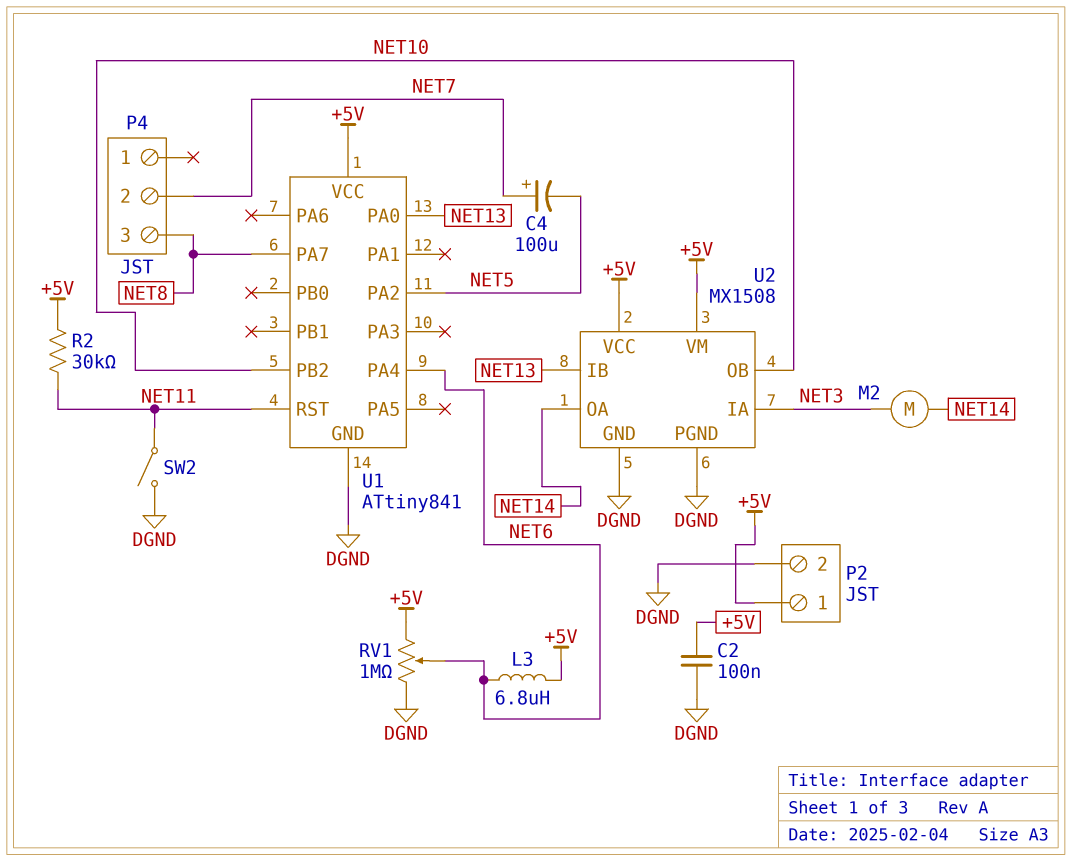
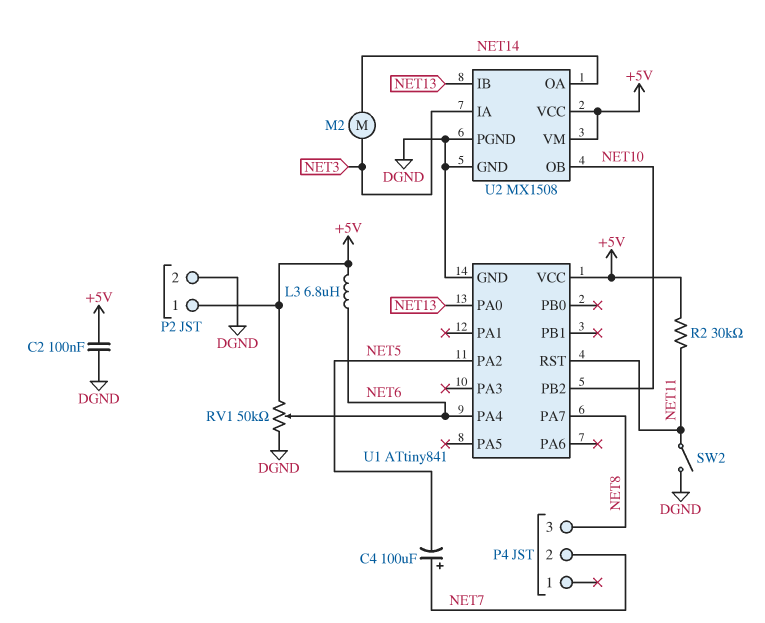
RV1: 1M (+5V, DGND, wiper NET6) -> 50k (+5V, DGND, wiper NET6)

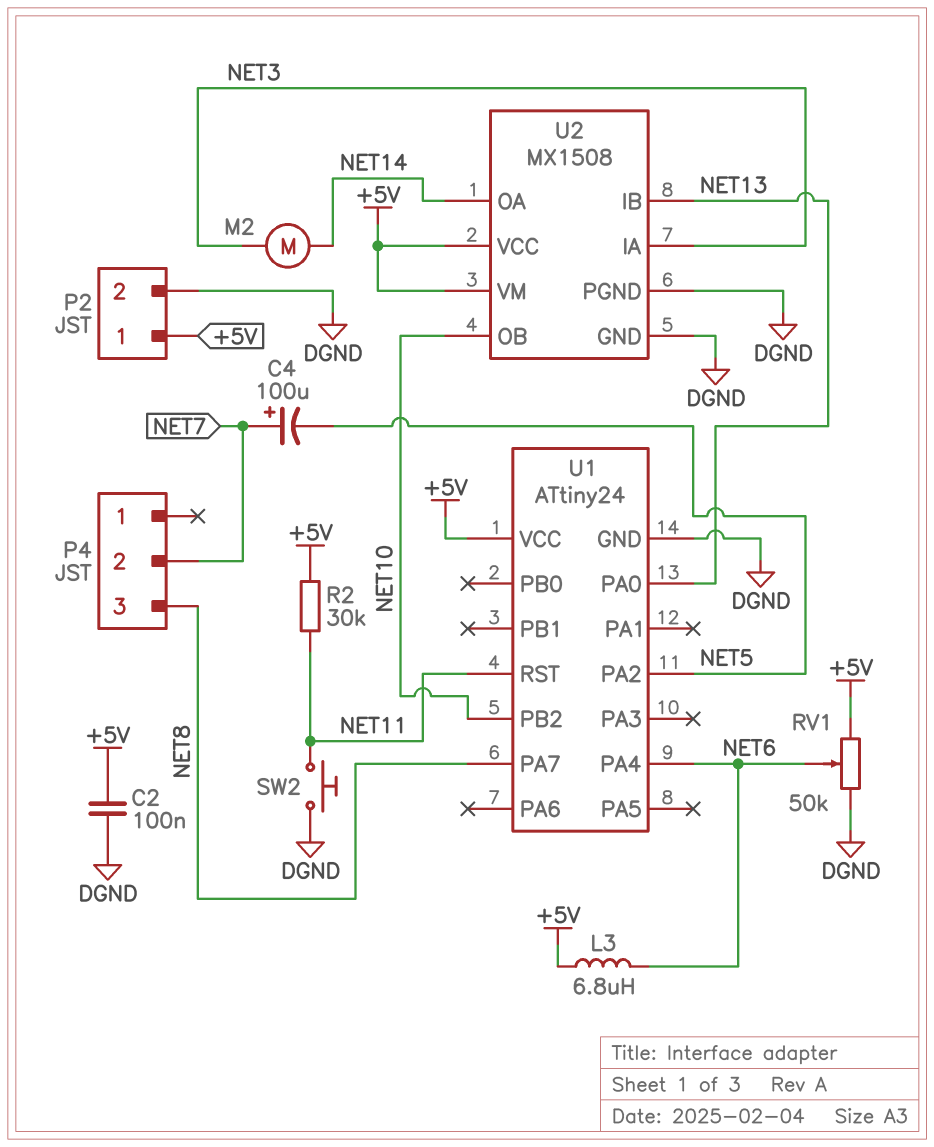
SW2: switch (DGND, NET11) -> button (DGND, NET11)
U1: ATtiny841 -> ATtiny24

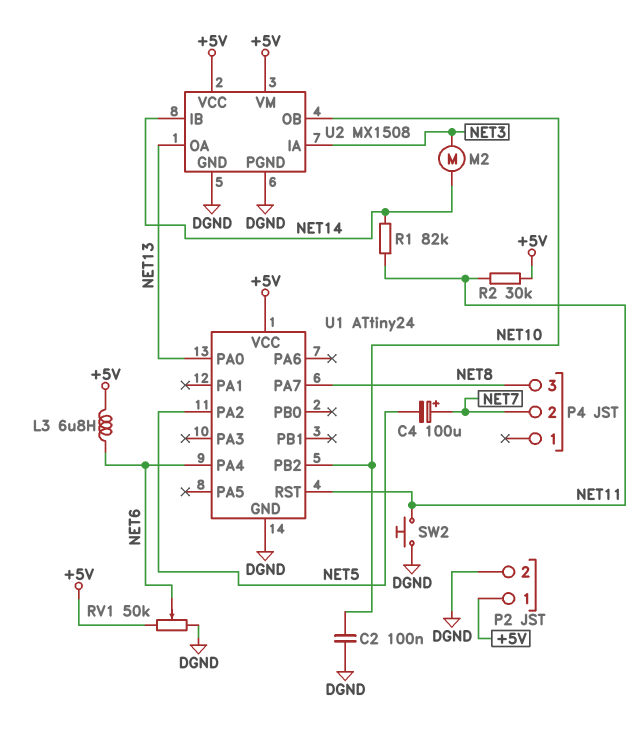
C2: 100nF (+5V, DGND) -> 100nF (DGND, NET10)
R1: none -> 82k (NET11, NET14)
U2 pin IB: NET13 -> NET14
U2 pin OA: NET14 -> NET13

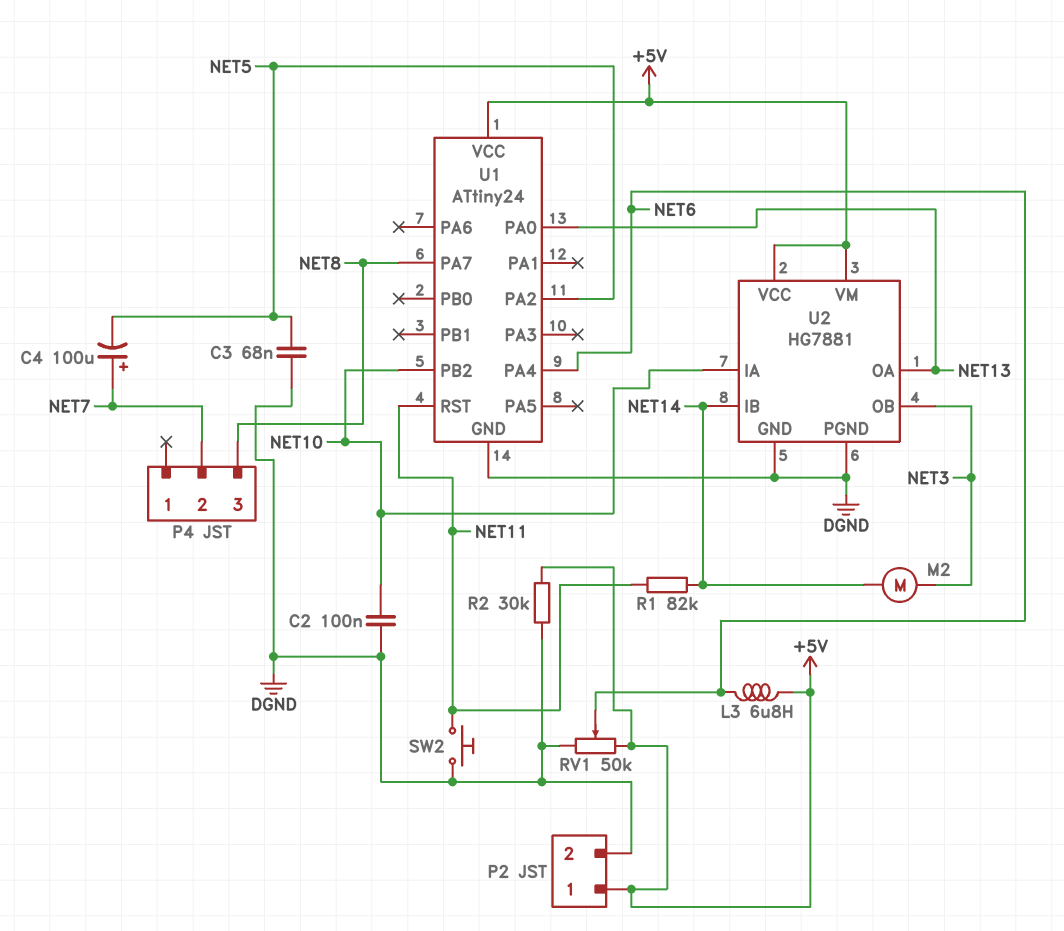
C3: none -> 68nF (DGND, NET5)
R2: 30k (+5V, NET11) -> 30k (+5V, DGND)
U2: MX1508 -> HG7881
U2 pin IA: NET3 -> NET10
U2 pin OB: NET10 -> NET3

